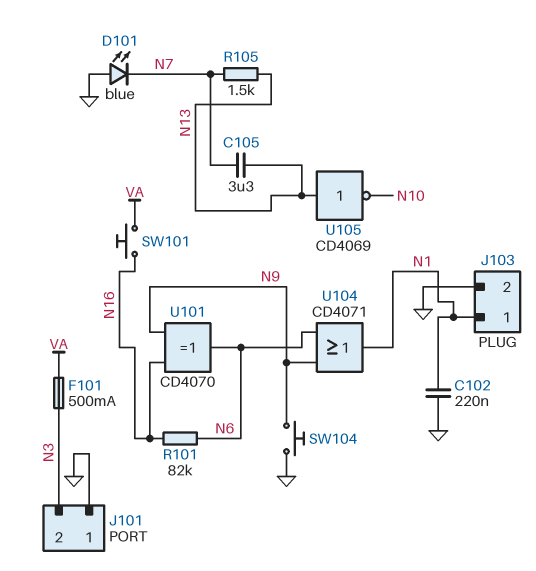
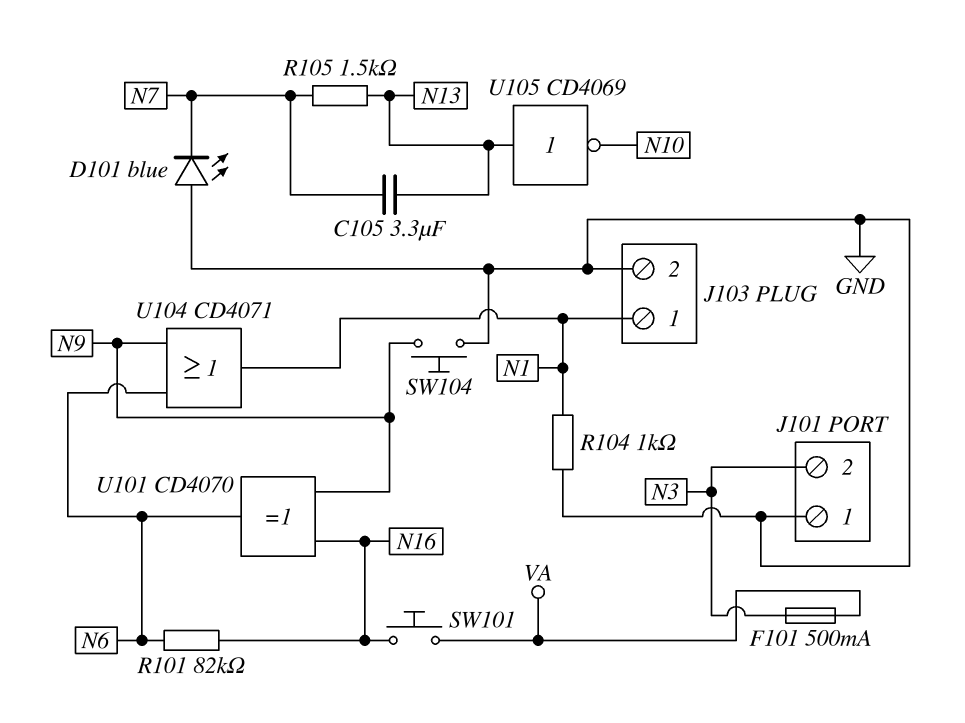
C102: 220nF (GND, N1) -> none
R104: none -> 1k (GND, N1)

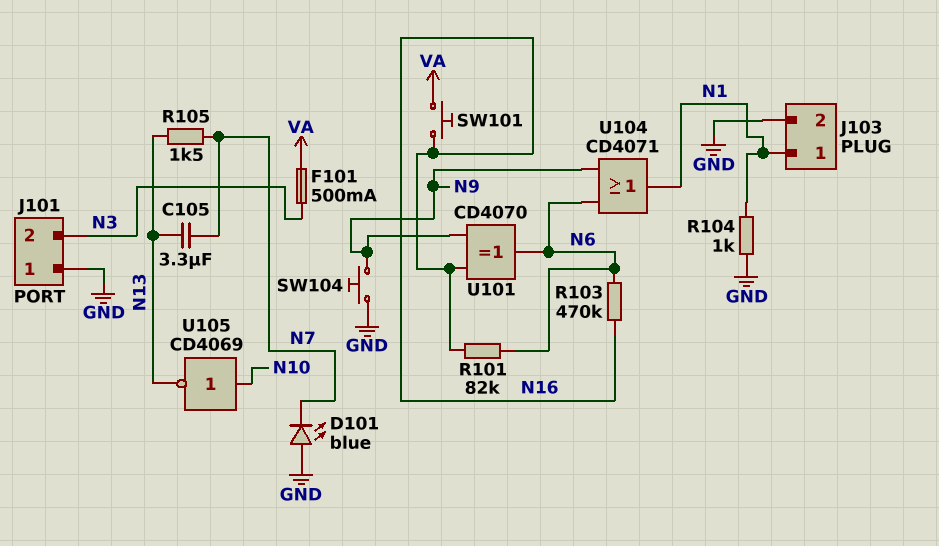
R103: none -> 470k (N6, N16)
U105: NOT CD4069 (in N13, out N10) -> NOT CD4069 (in N10, out N13)

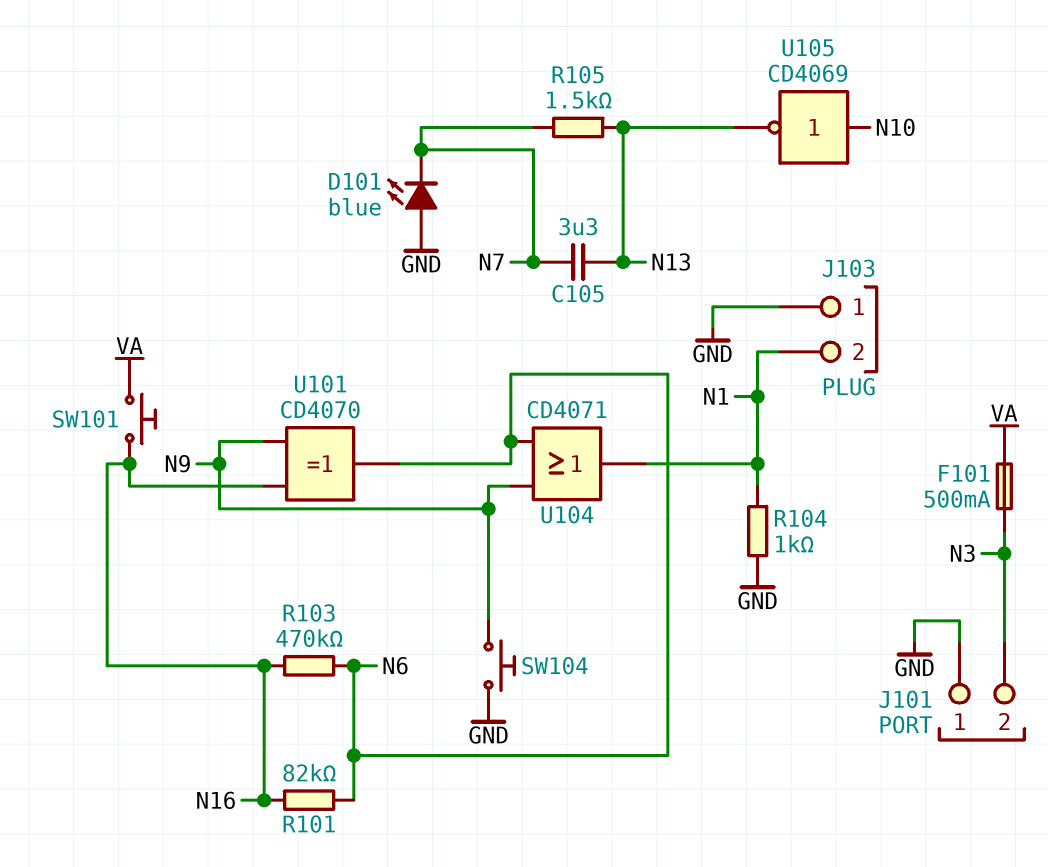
J103 pin 1: N1 -> GND
J103 pin 2: GND -> N1

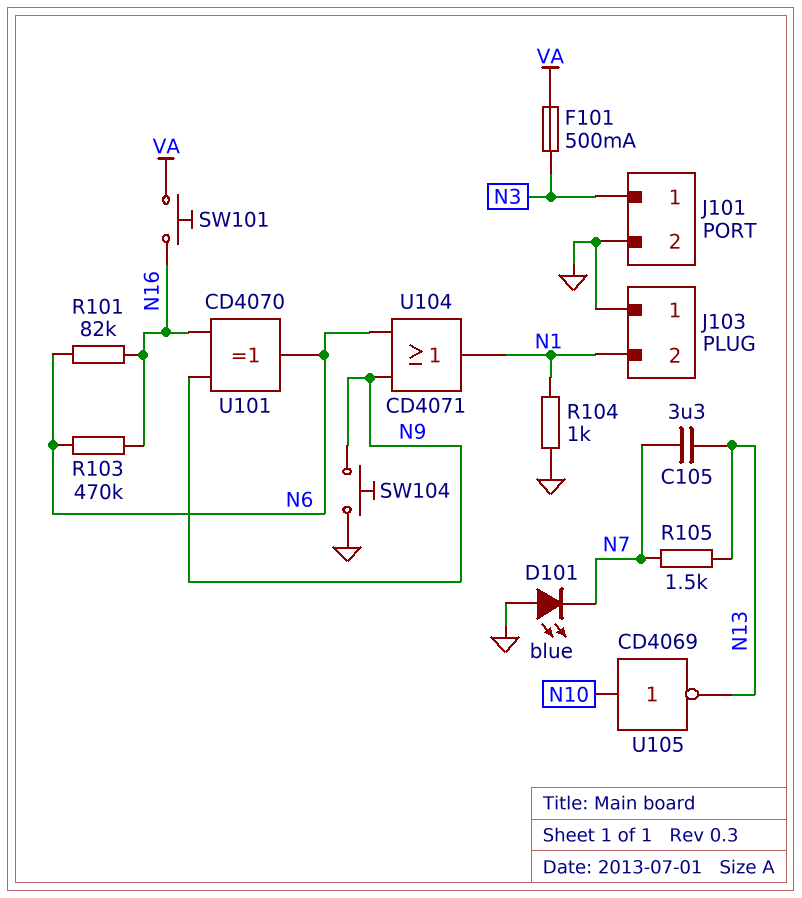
J101 pin 1: GND -> N3
J101 pin 2: N3 -> GND

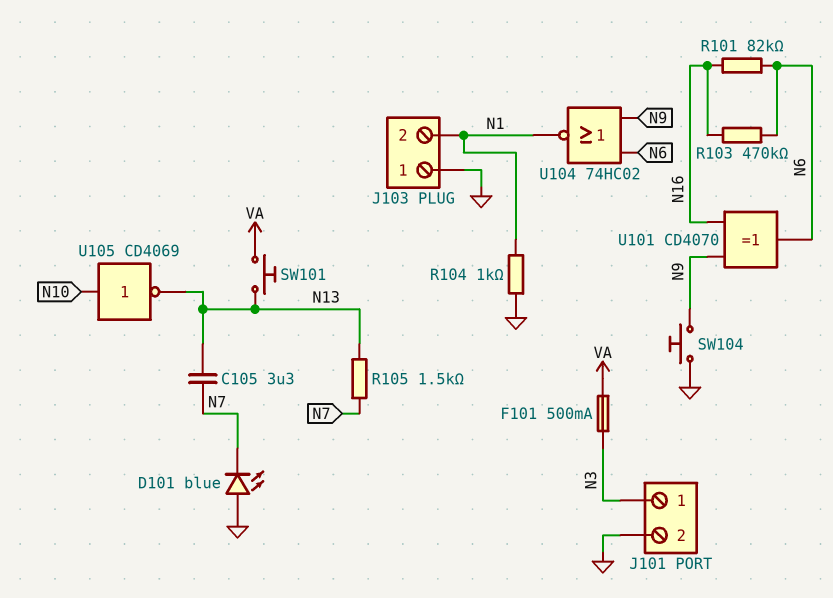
SW101: button (N16, VA) -> button (N13, VA)
U104: OR CD4071 (in N6, in N9, out N1) -> NOR 74HC02 (in N6, in N9, out N1)

